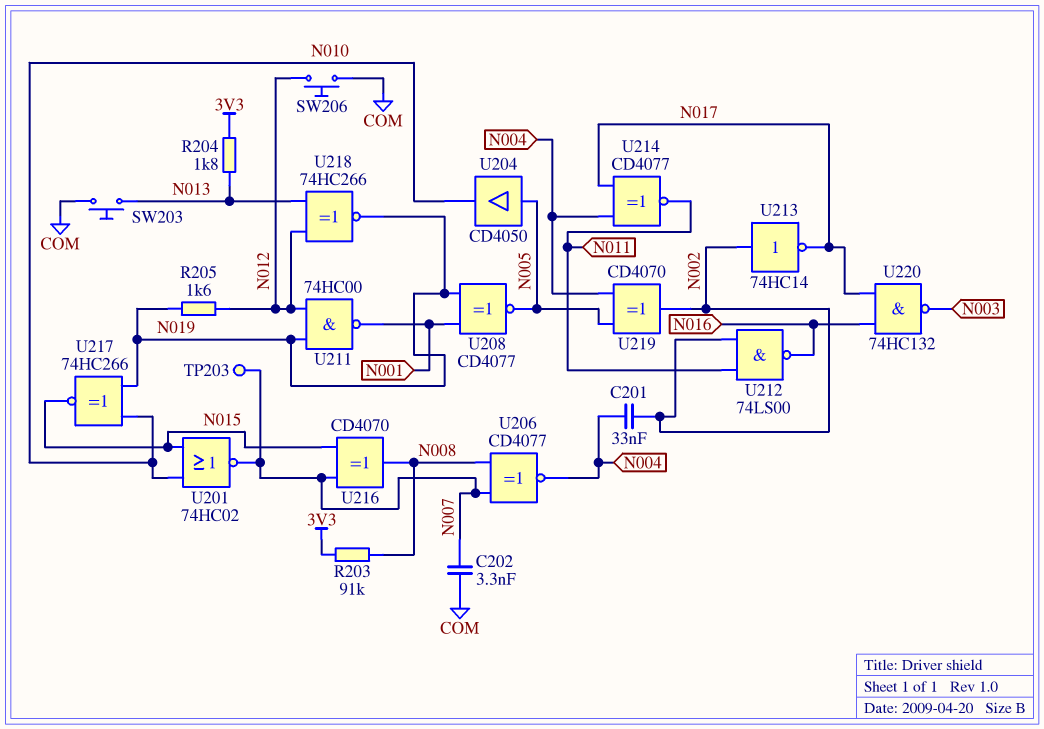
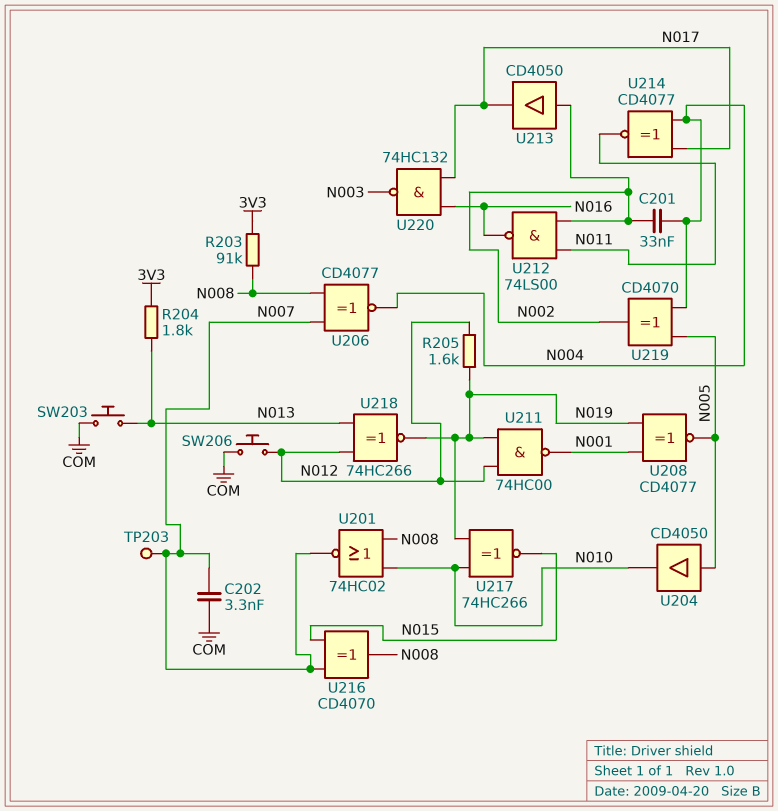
U201: NOR 74HC02 (in N010, in N015, out N007) -> NOR 74HC02 (in N008, in N010, out N007)
U213: NOT 74HC14 (in N002, out N017) -> buffer CD4050 (in N002, out N017)

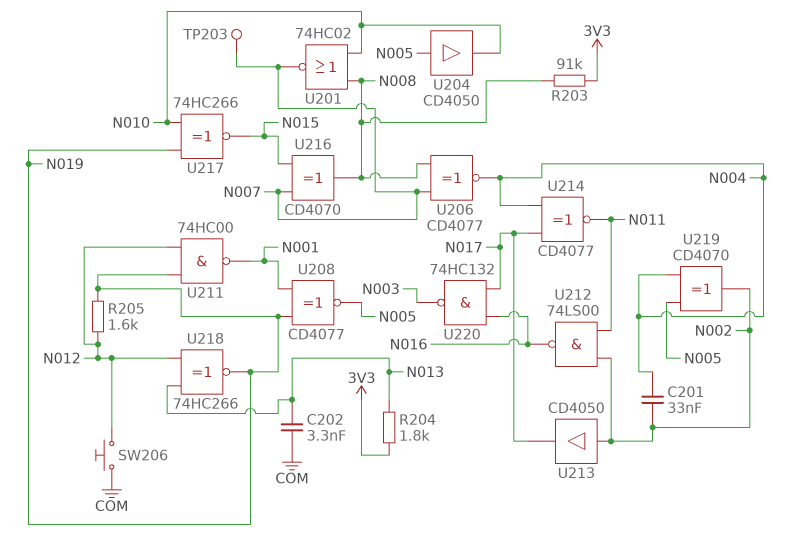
C202: 3.3nF (COM, N007) -> 3.3nF (COM, N013)
SW203: button (COM, N013) -> none

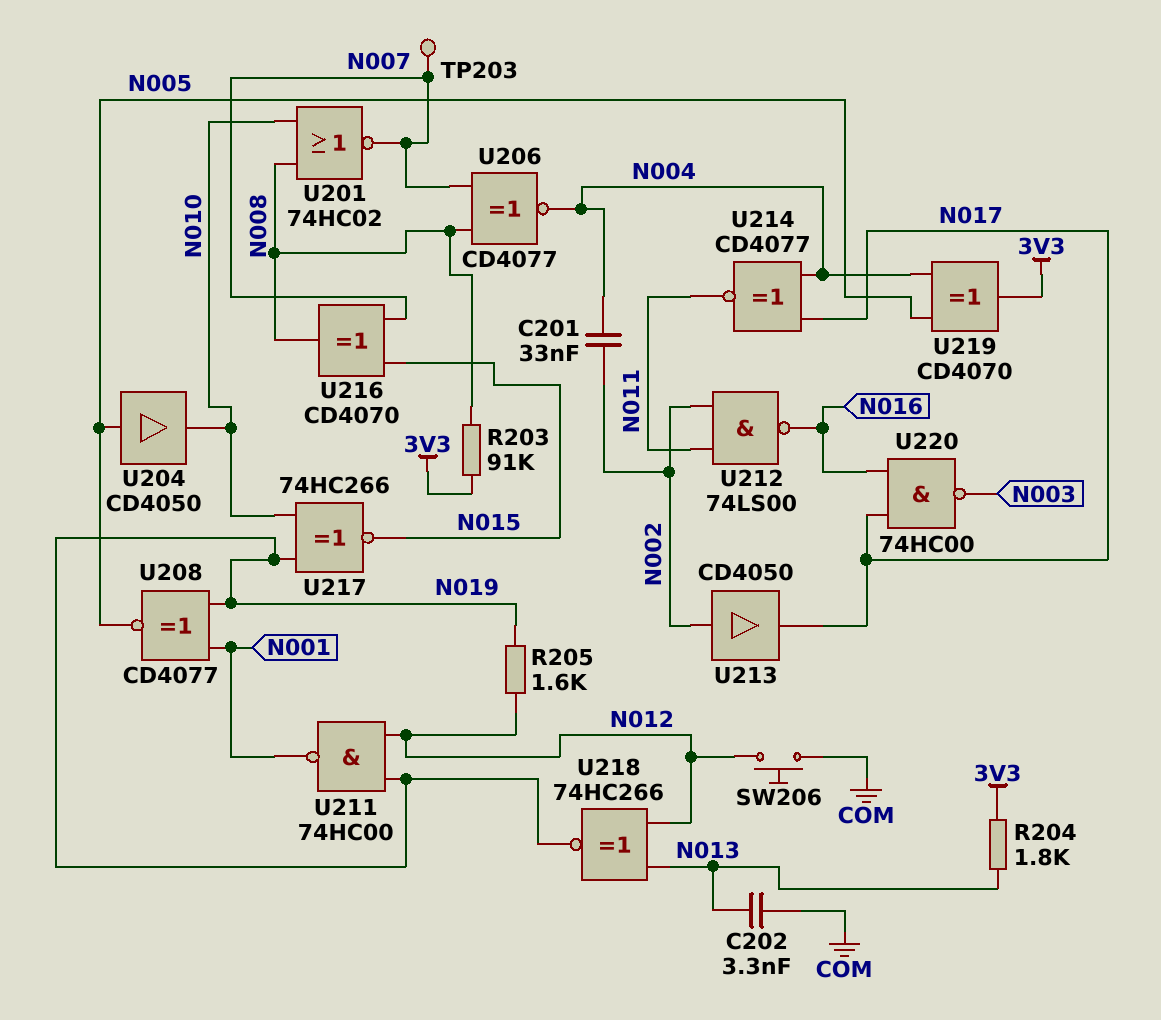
U219: XOR CD4070 (in N004, in N005, out N002) -> XOR CD4070 (in N004, in N005, out 3V3)
U220: NAND 74HC132 (in N016, in N017, out N003) -> NAND 74HC00 (in N016, in N017, out N003)

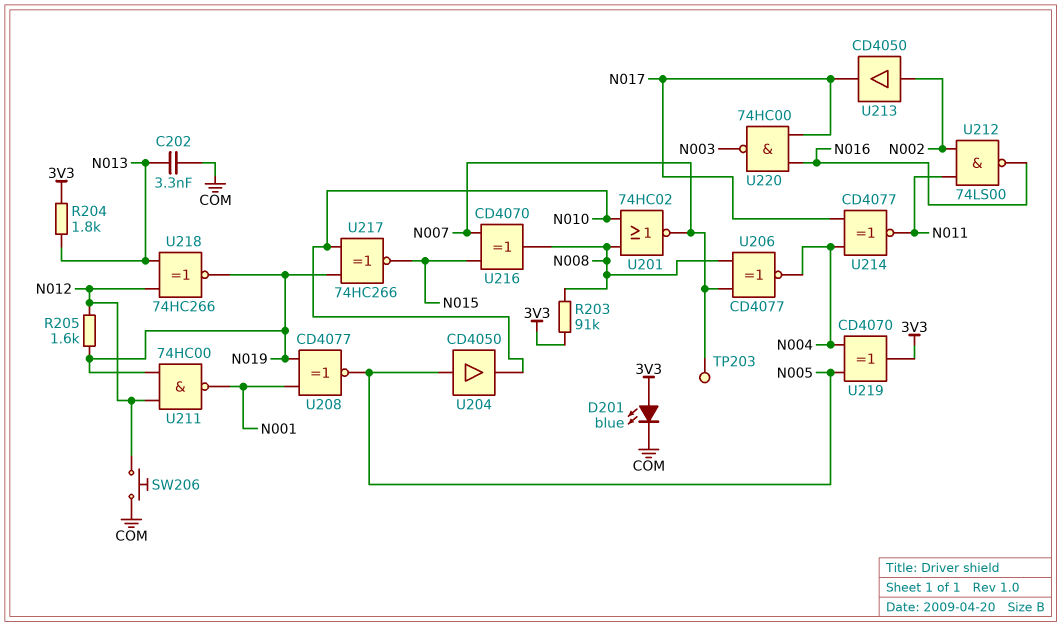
C201: 33nF (N002, N004) -> none
D201: none -> LED blue (A 3V3, K COM)

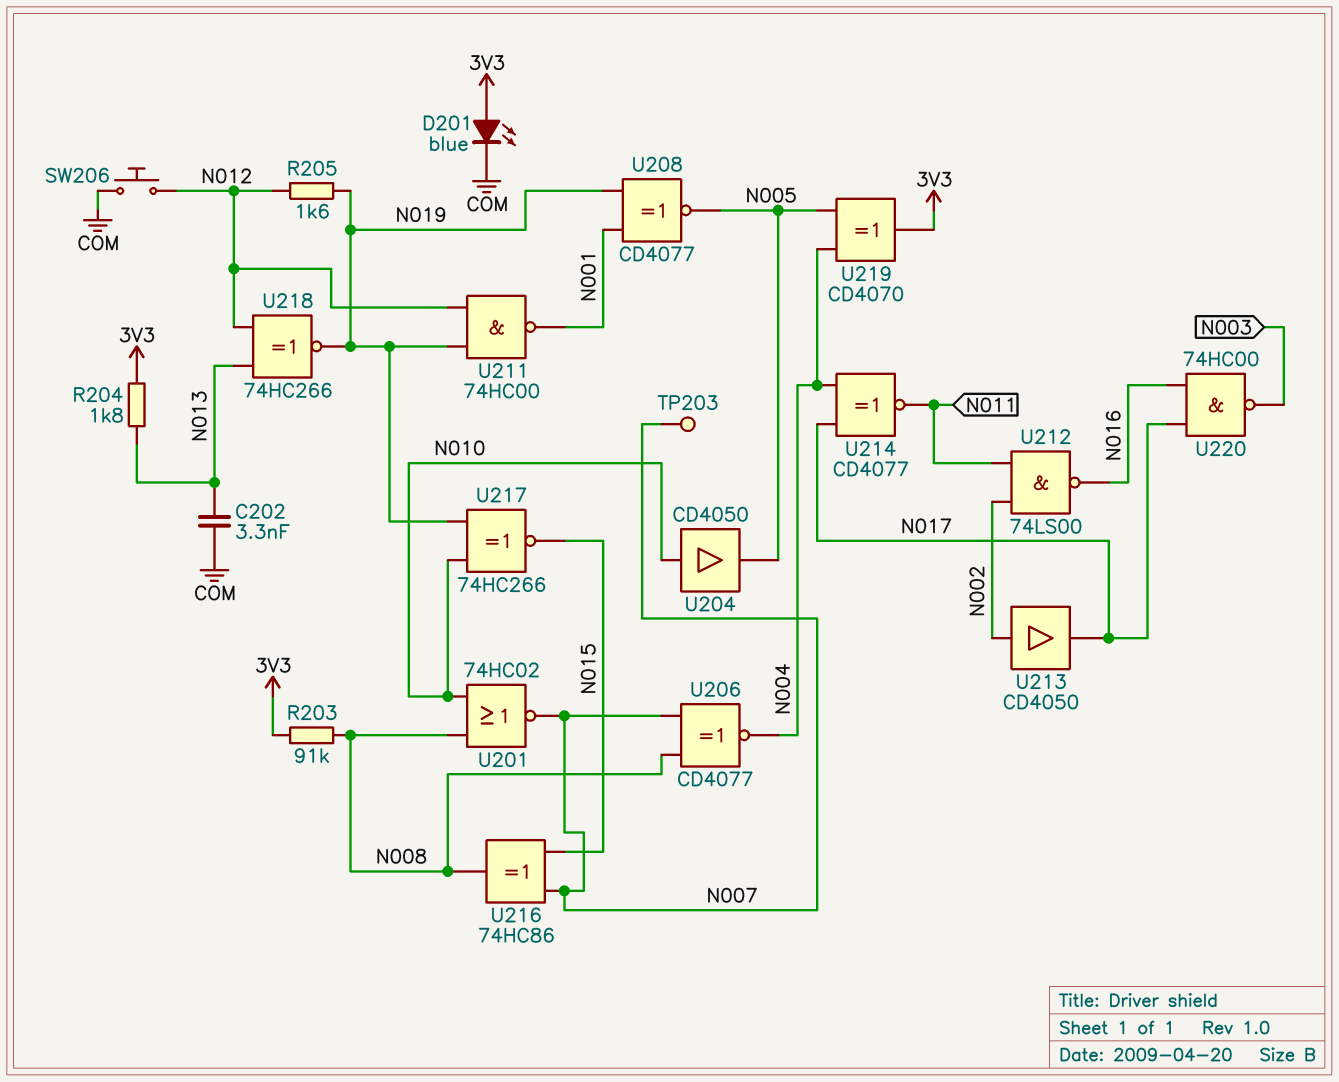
U204: buffer CD4050 (in N005, out N010) -> buffer CD4050 (in N010, out N005)
U216: XOR CD4070 (in N007, in N015, out N008) -> XOR 74HC86 (in N007, in N015, out N008)

